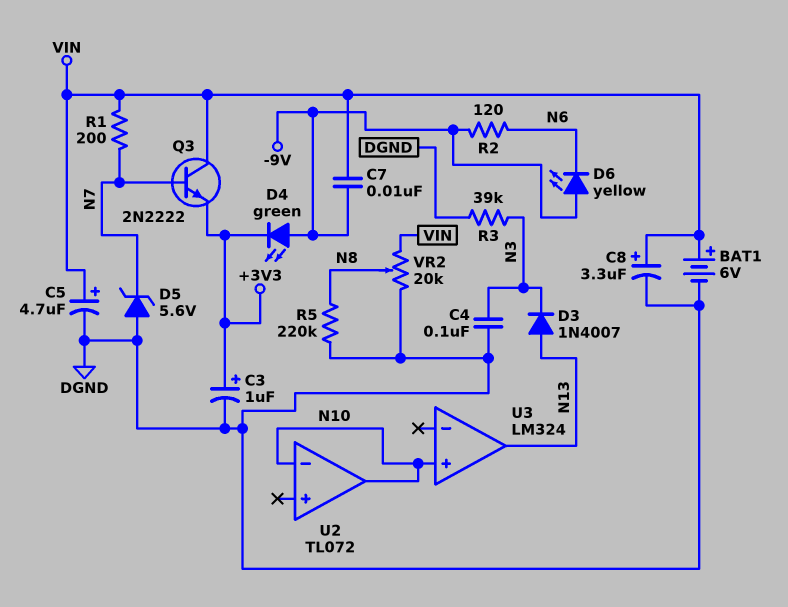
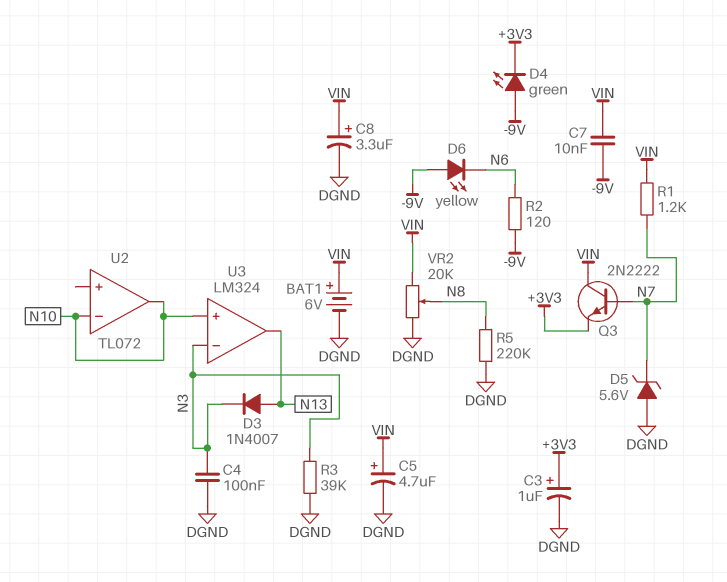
R1: 200 (N7, VIN) -> 1.2k (N7, VIN)
U3 pin in-: none -> N3

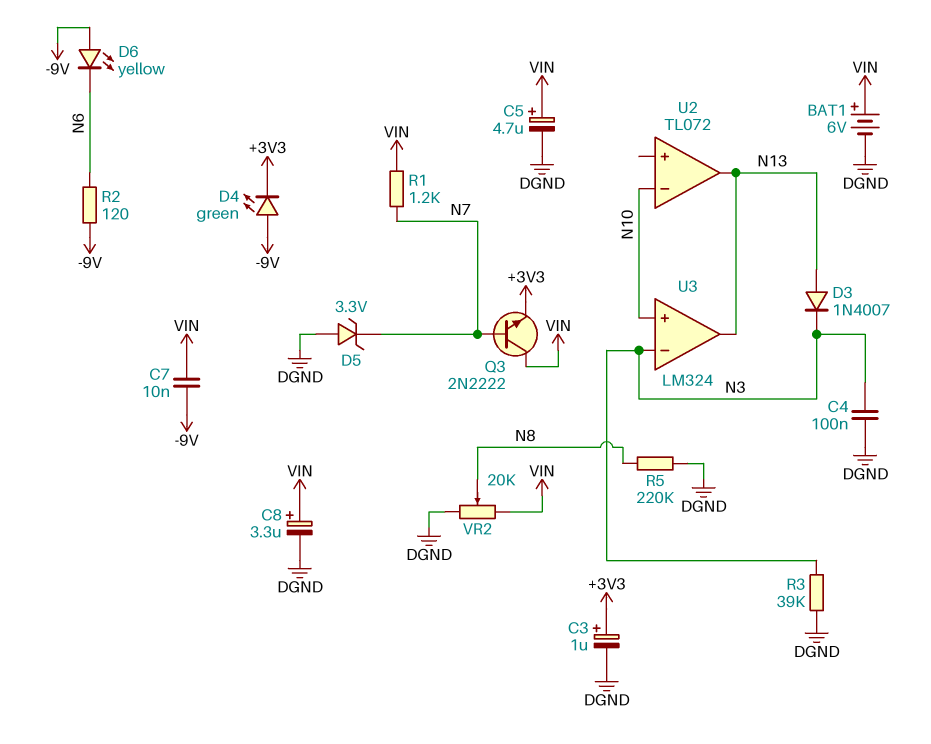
D5: zener 5.6V (A DGND, K N7) -> zener 3.3V (A DGND, K N7)
U2 pin out: N10 -> N13

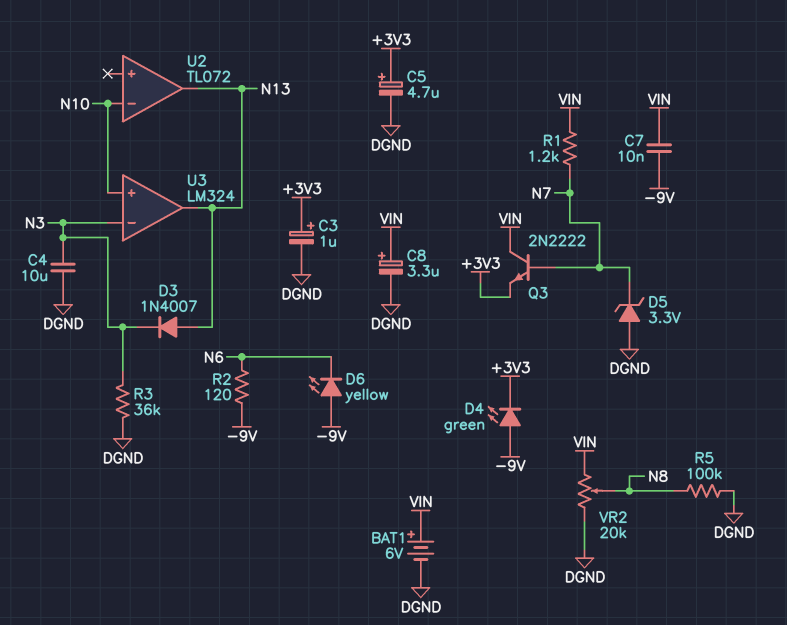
C4: 100nF (DGND, N3) -> 10uF (DGND, N3)
C5: 4.7uF (plus VIN, minus DGND) -> 4.7uF (plus +3V3, minus DGND)
R3: 39k (DGND, N3) -> 36k (DGND, N3)
R5: 220k (DGND, N8) -> 100k (DGND, N8)

